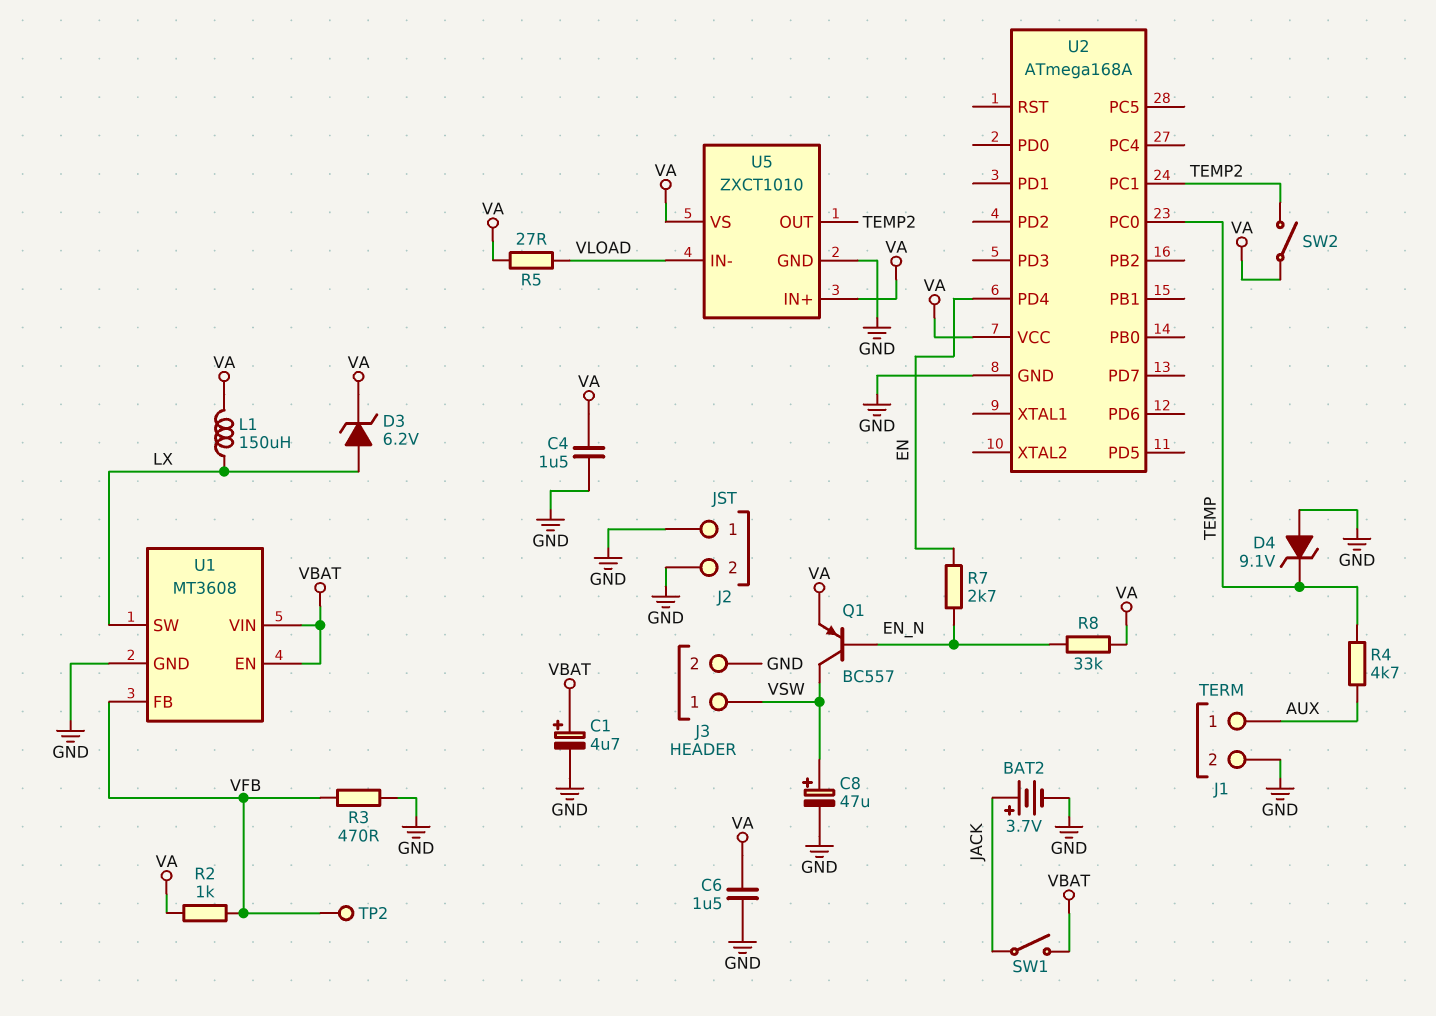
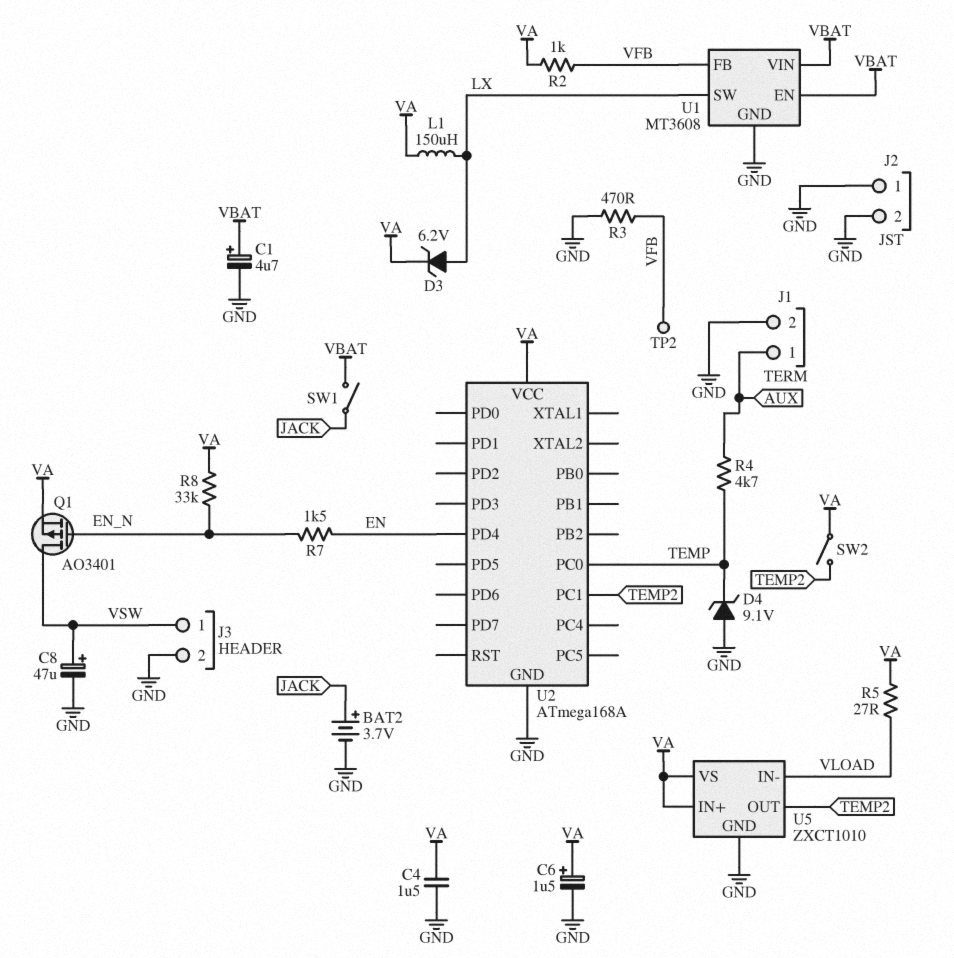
C6: 1.5uF (GND, VA) -> 1.5uF (plus VA, minus GND)
Q1: PNP BC557 (B EN_N, C VSW, E VA) -> PMOS AO3401 (G EN_N, D VSW, S VA)
R7: 2.7k (EN, EN_N) -> 1.5k (EN, EN_N)

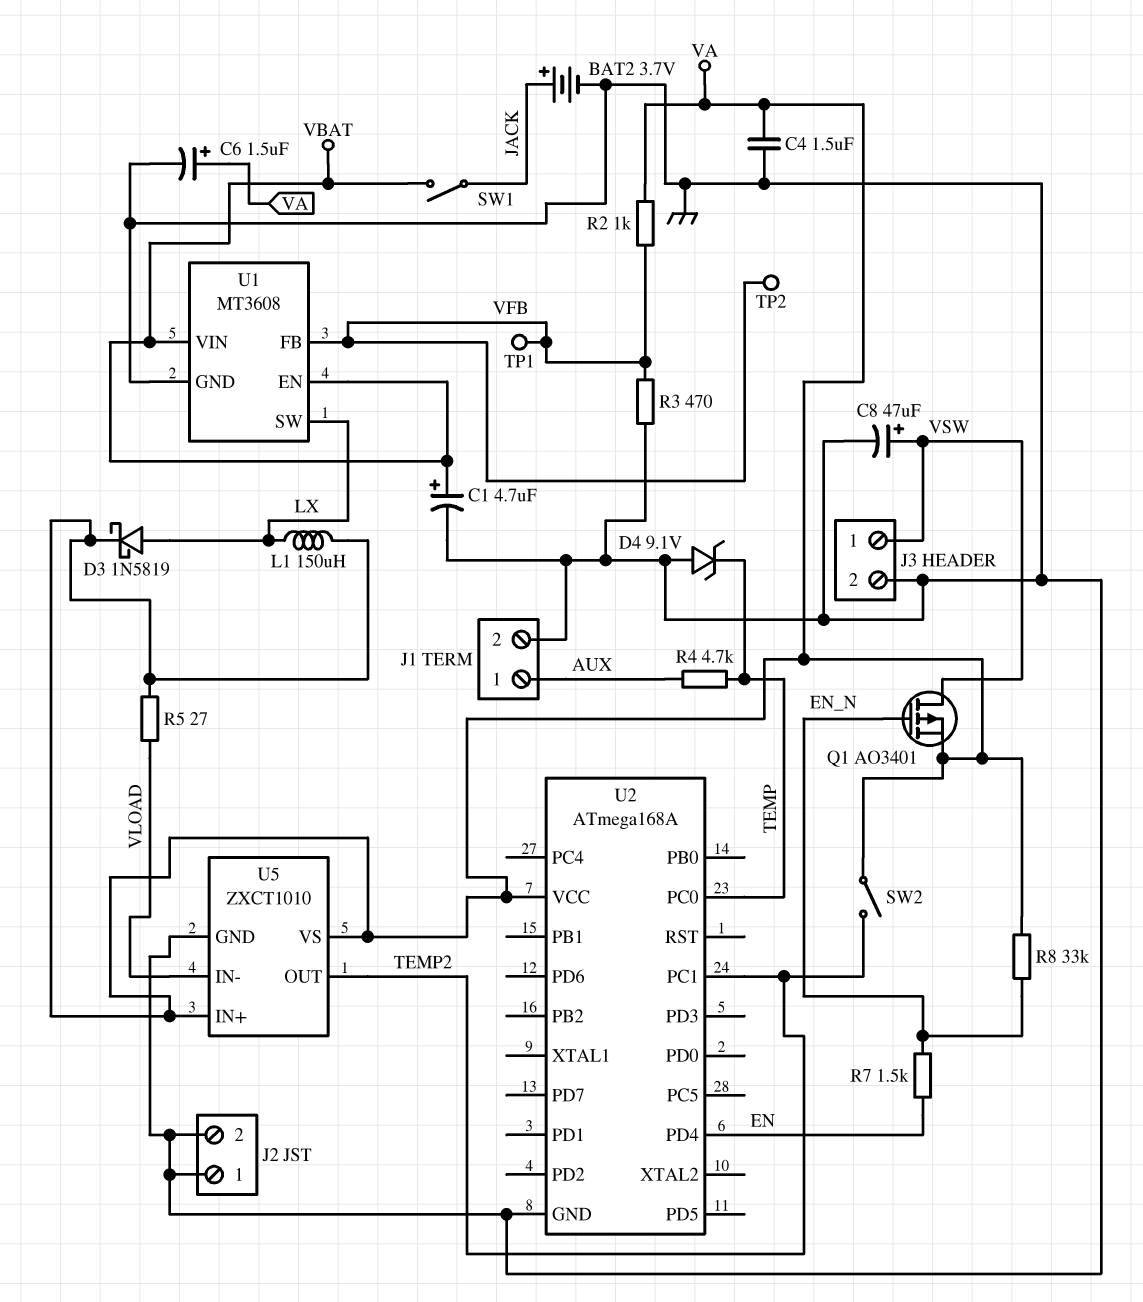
D3: zener 6.2V (A LX, K VA) -> schottky 1N5819 (A LX, K VA)
TP1: none -> test point (VFB)

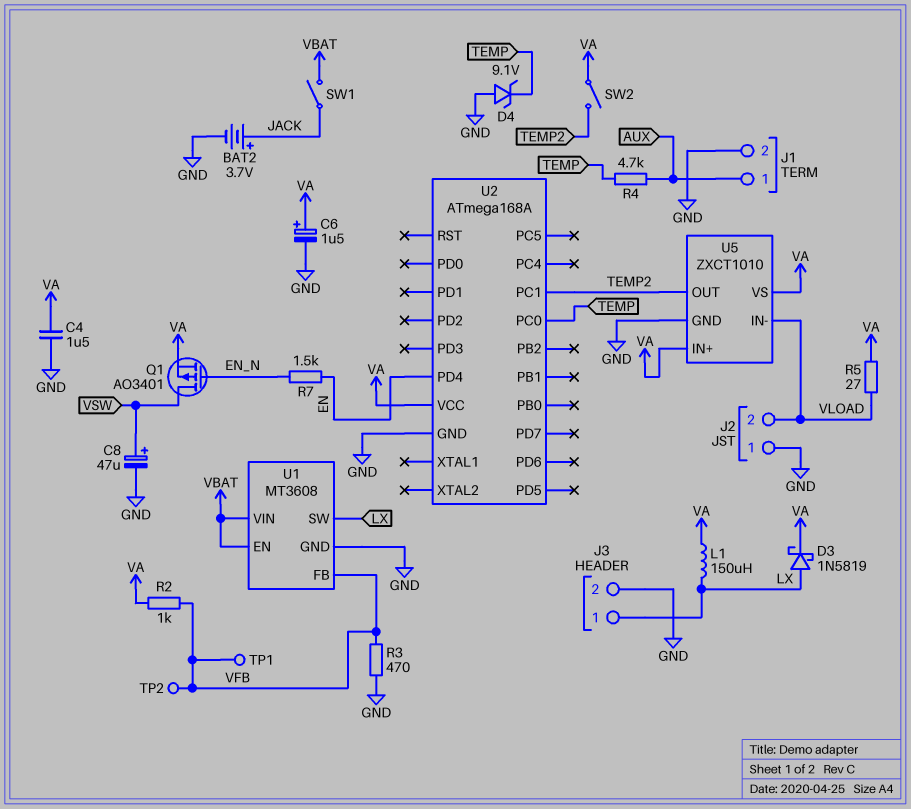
C1: 4.7uF (plus VBAT, minus GND) -> none
J2 pin 2: GND -> VLOAD
J3 pin 1: VSW -> LX
R8: 33k (EN_N, VA) -> none

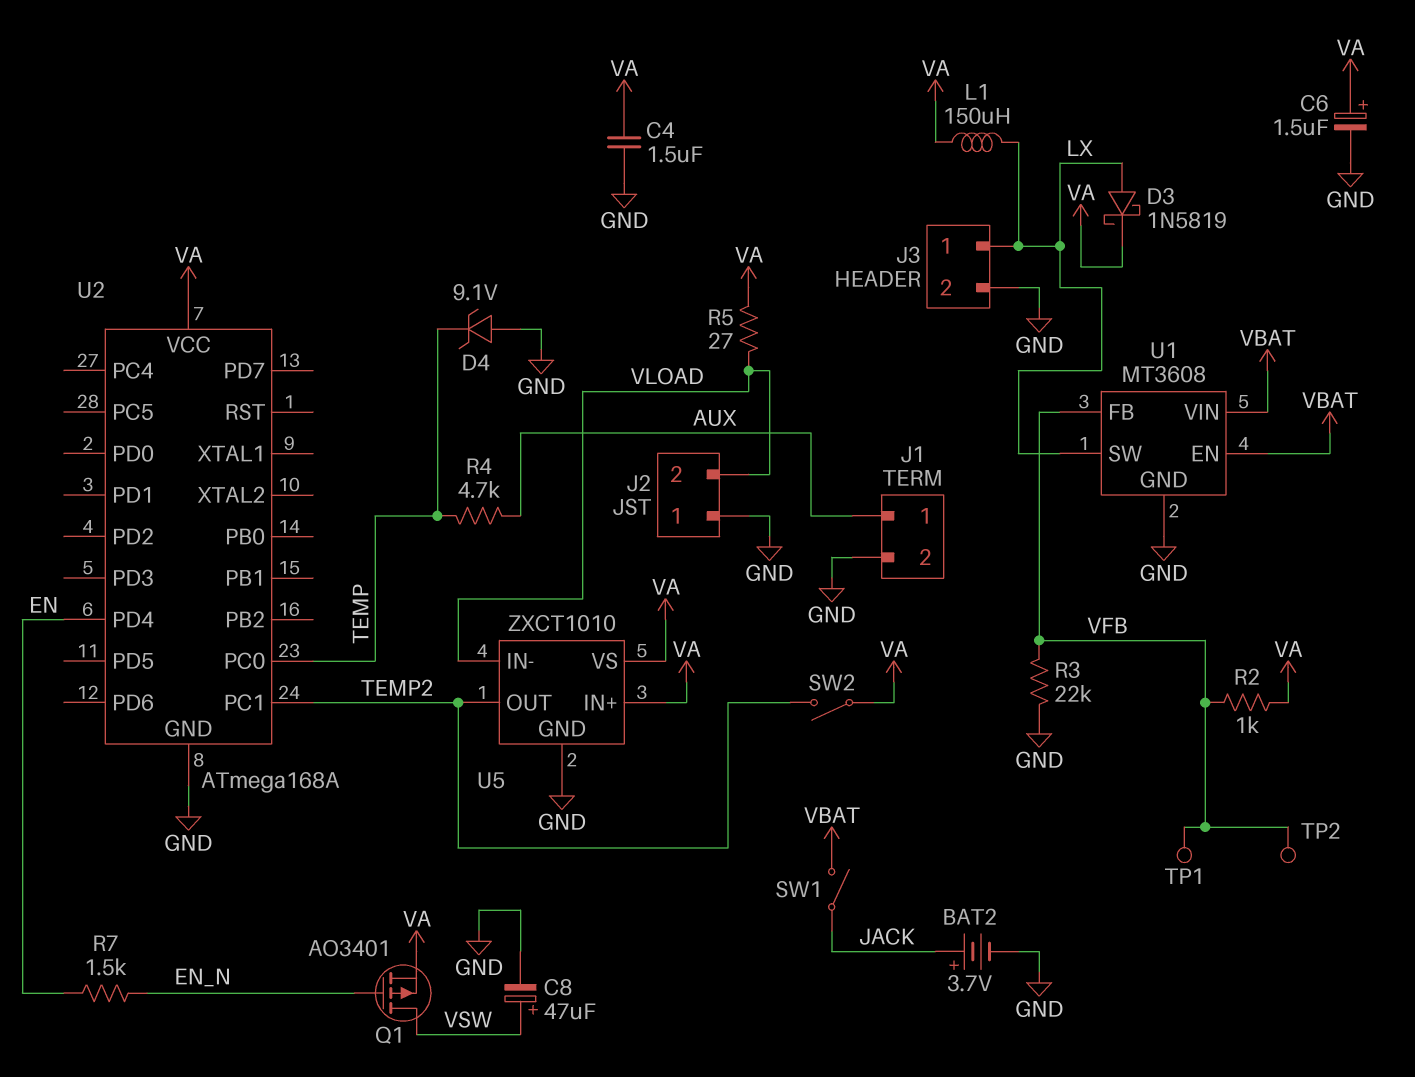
R3: 470 (GND, VFB) -> 22k (GND, VFB)

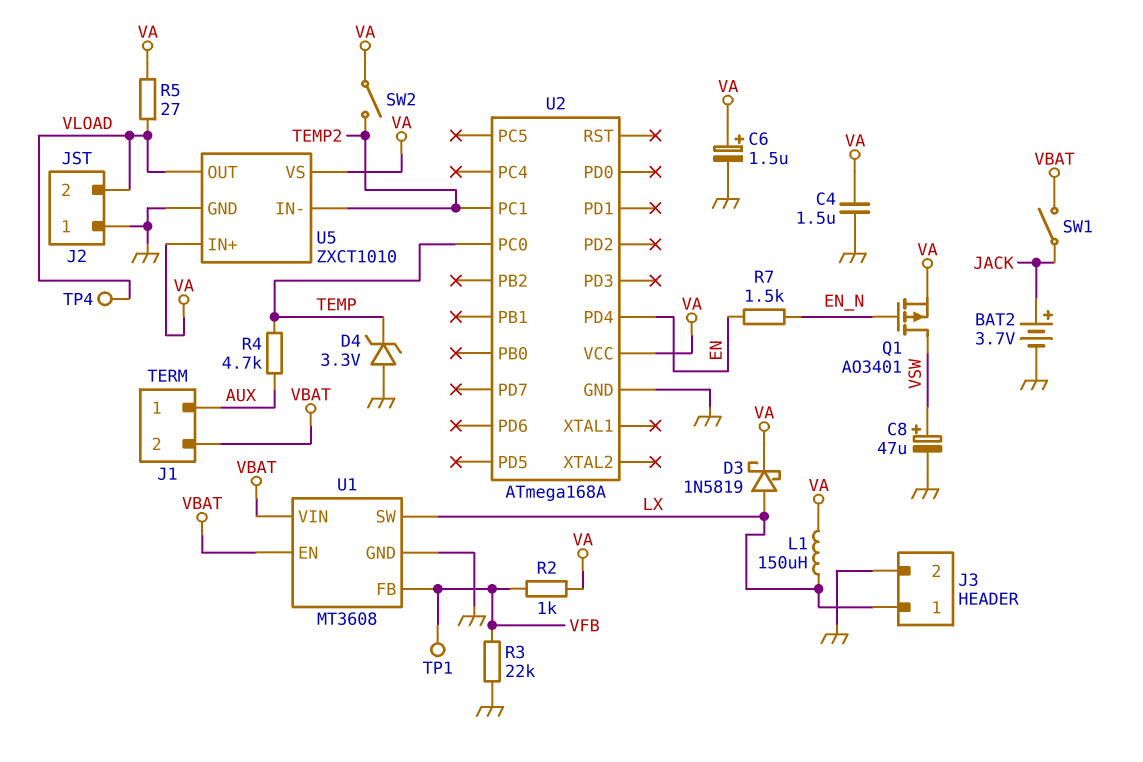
D4: zener 9.1V (A GND, K TEMP) -> zener 3.3V (A GND, K TEMP)
J1 pin 2: GND -> VBAT
TP2: test point (VFB) -> none
TP4: none -> test point (VLOAD)
U5 pin IN-: VLOAD -> TEMP2
U5 pin OUT: TEMP2 -> VLOAD

